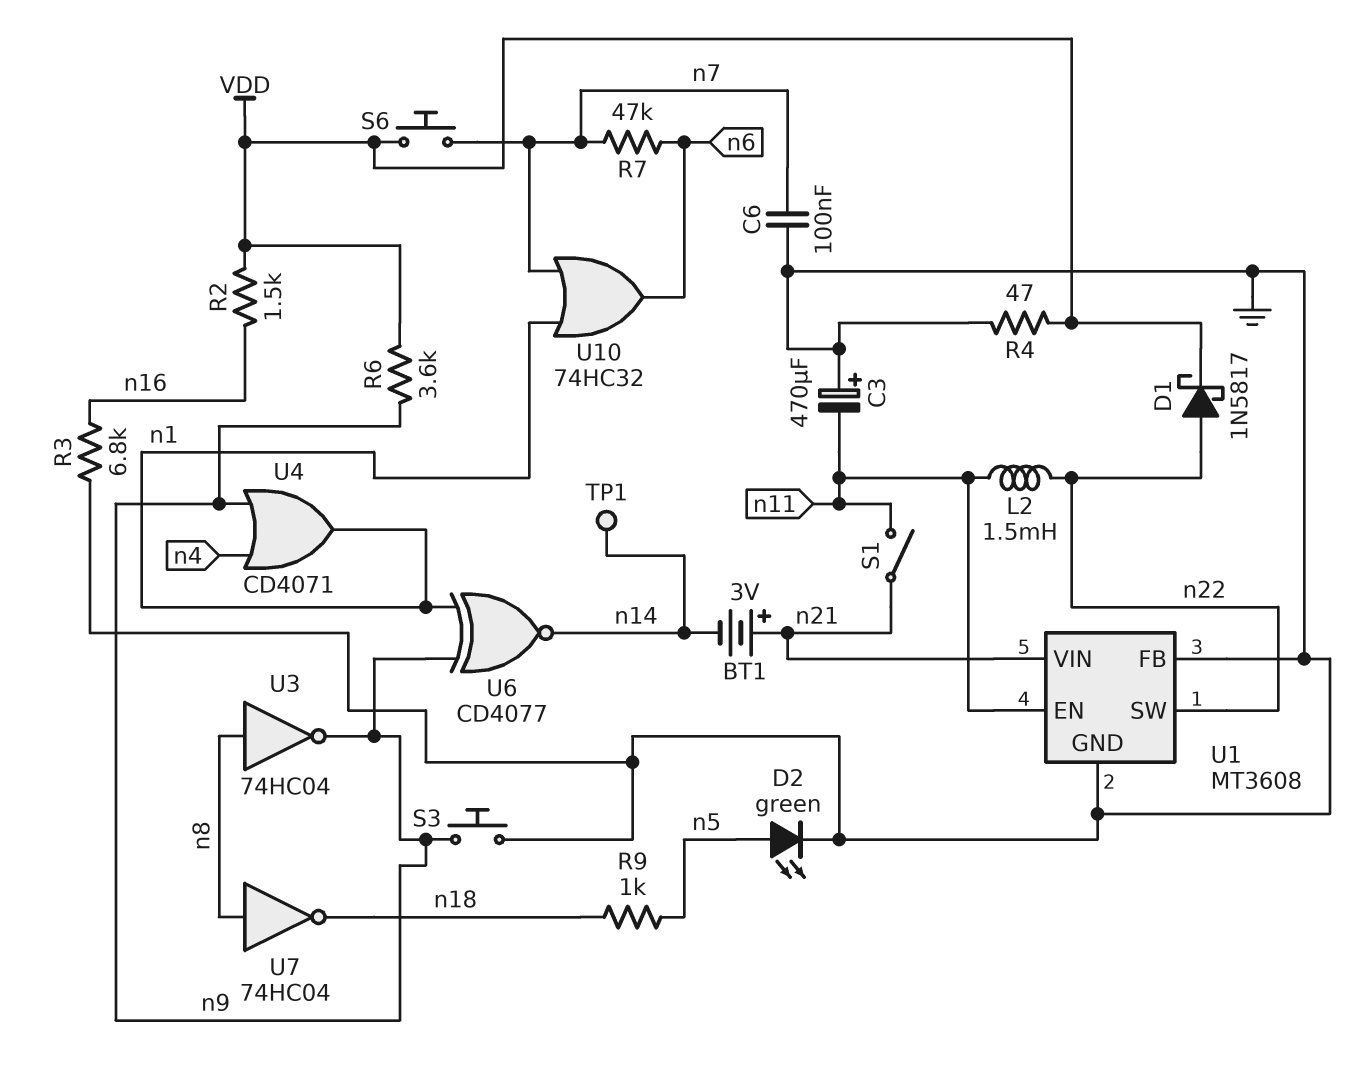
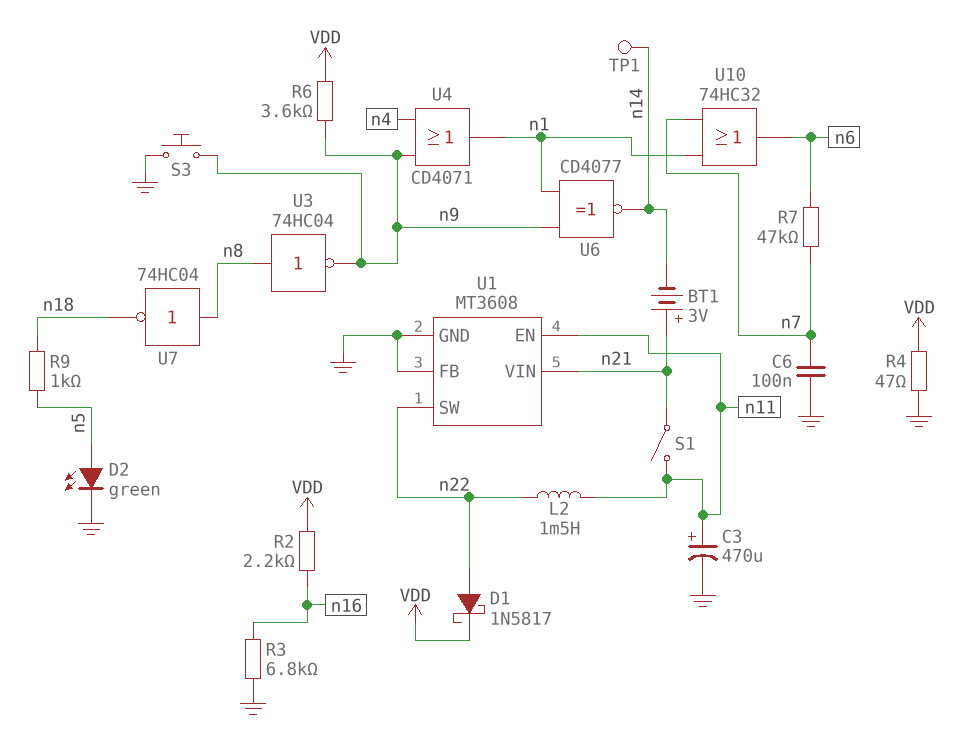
C3: 470uF (plus GND, minus n11) -> 470uF (plus n11, minus GND)
R2: 1.5k (VDD, n16) -> 2.2k (VDD, n16)
S6: button (VDD, n7) -> none

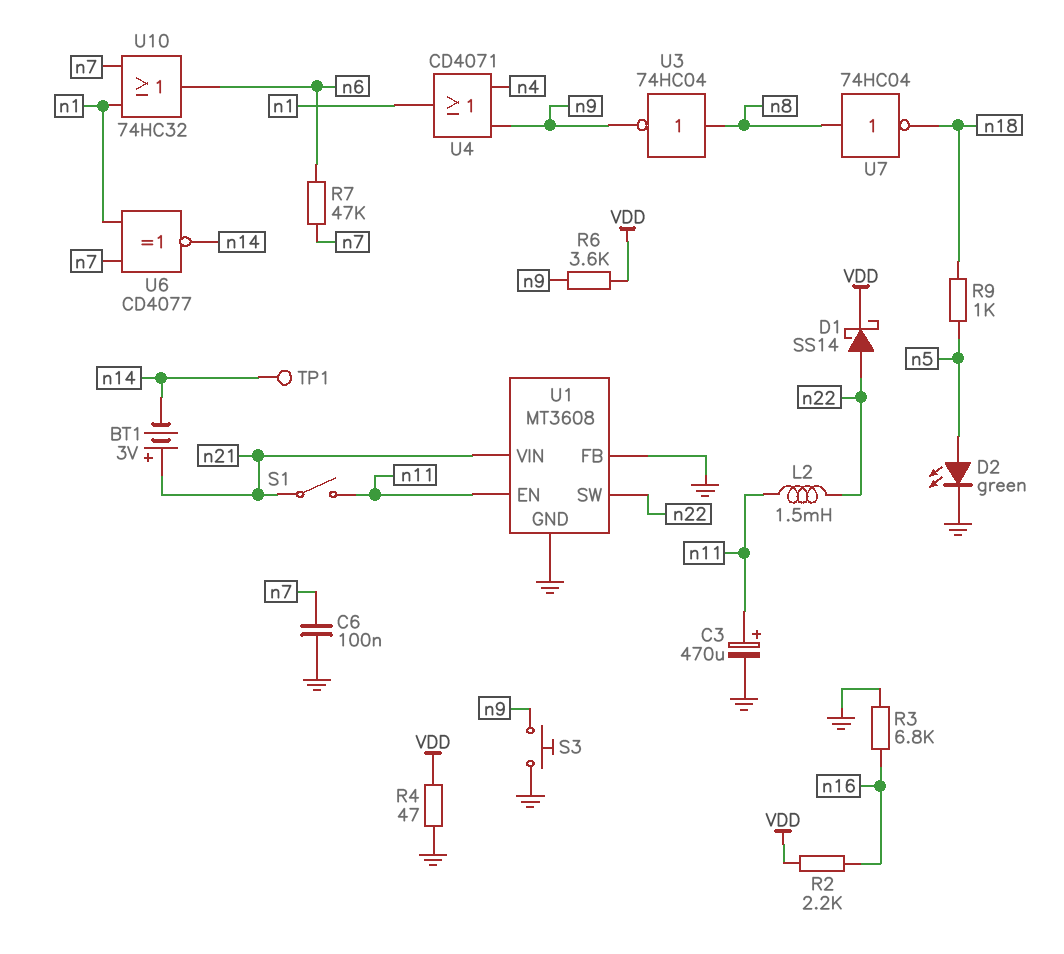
D1: schottky 1N5817 (A n22, K VDD) -> schottky SS14 (A n22, K VDD)
U6: XNOR CD4077 (in n1, in n9, out n14) -> XNOR CD4077 (in n1, in n7, out n14)

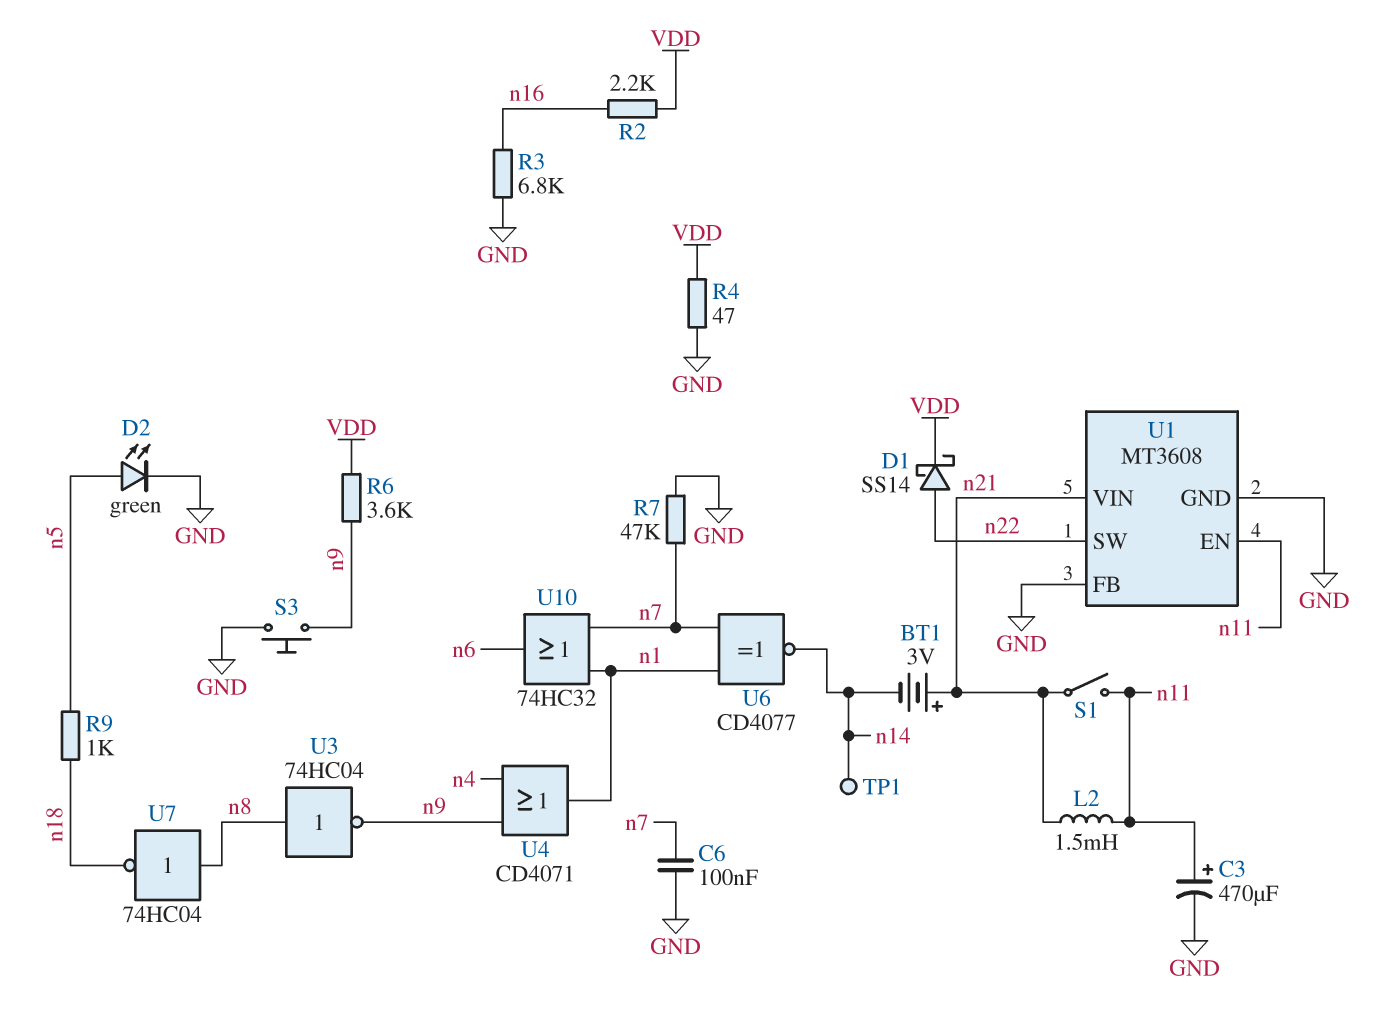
L2: 1.5mH (n11, n22) -> 1.5mH (n11, n21)
R7: 47k (n6, n7) -> 47k (GND, n7)

